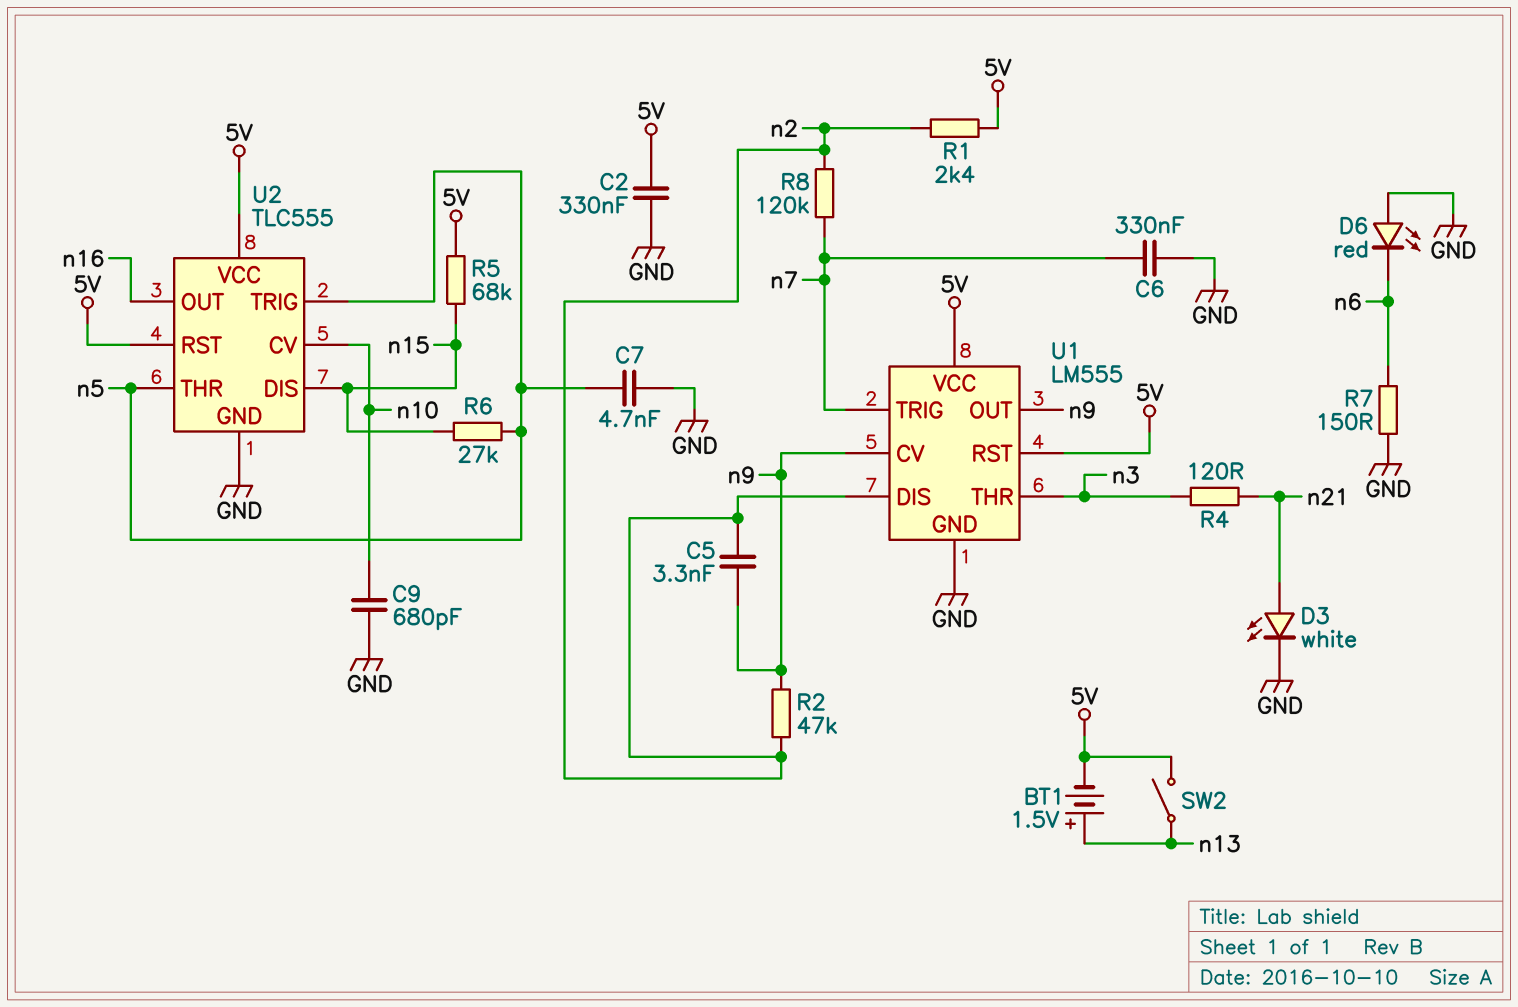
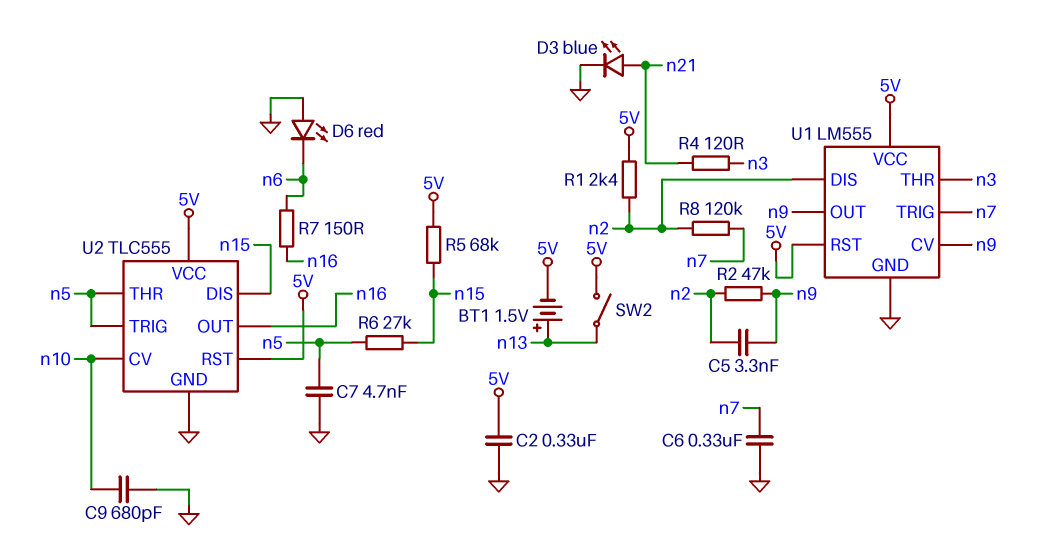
D3: LED white (A n21, K GND) -> LED blue (A n21, K GND)
R7: 150 (GND, n6) -> 150 (n6, n16)

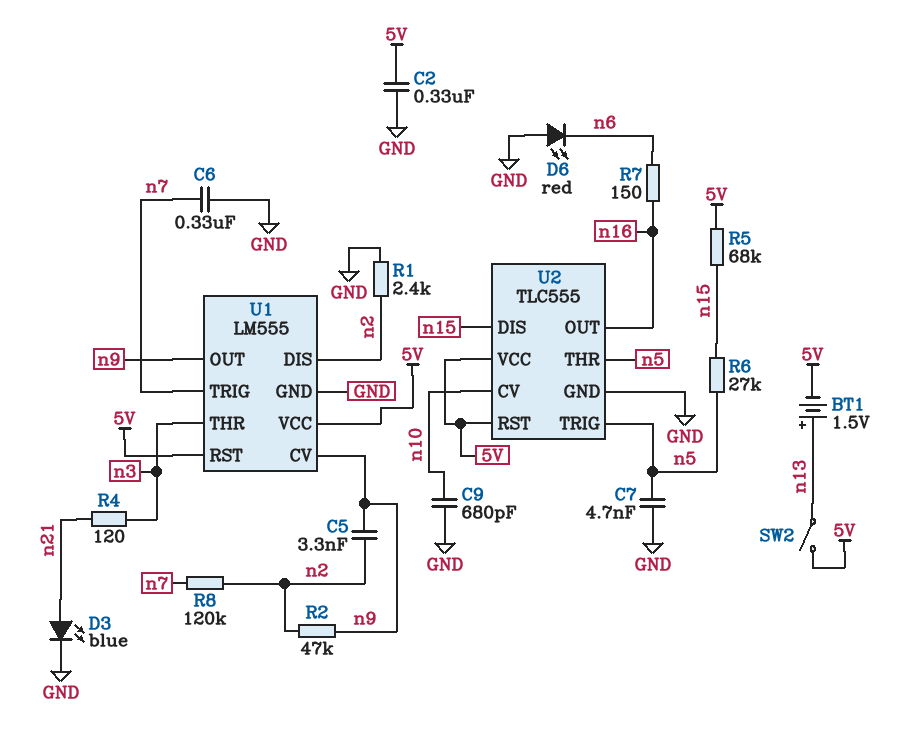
R1: 2.4k (5V, n2) -> 2.4k (GND, n2)

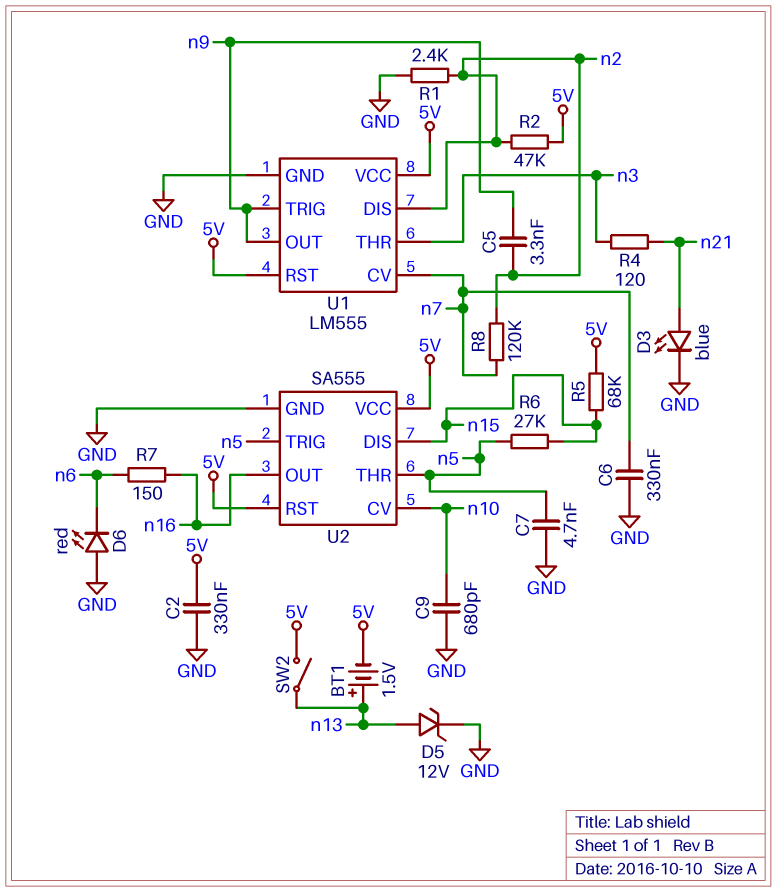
D5: none -> zener 12V (A n13, K GND)
R2: 47k (n2, n9) -> 47k (5V, n2)
U1 pin CV: n9 -> n7
U1 pin TRIG: n7 -> n9
U2: TLC555 -> SA555

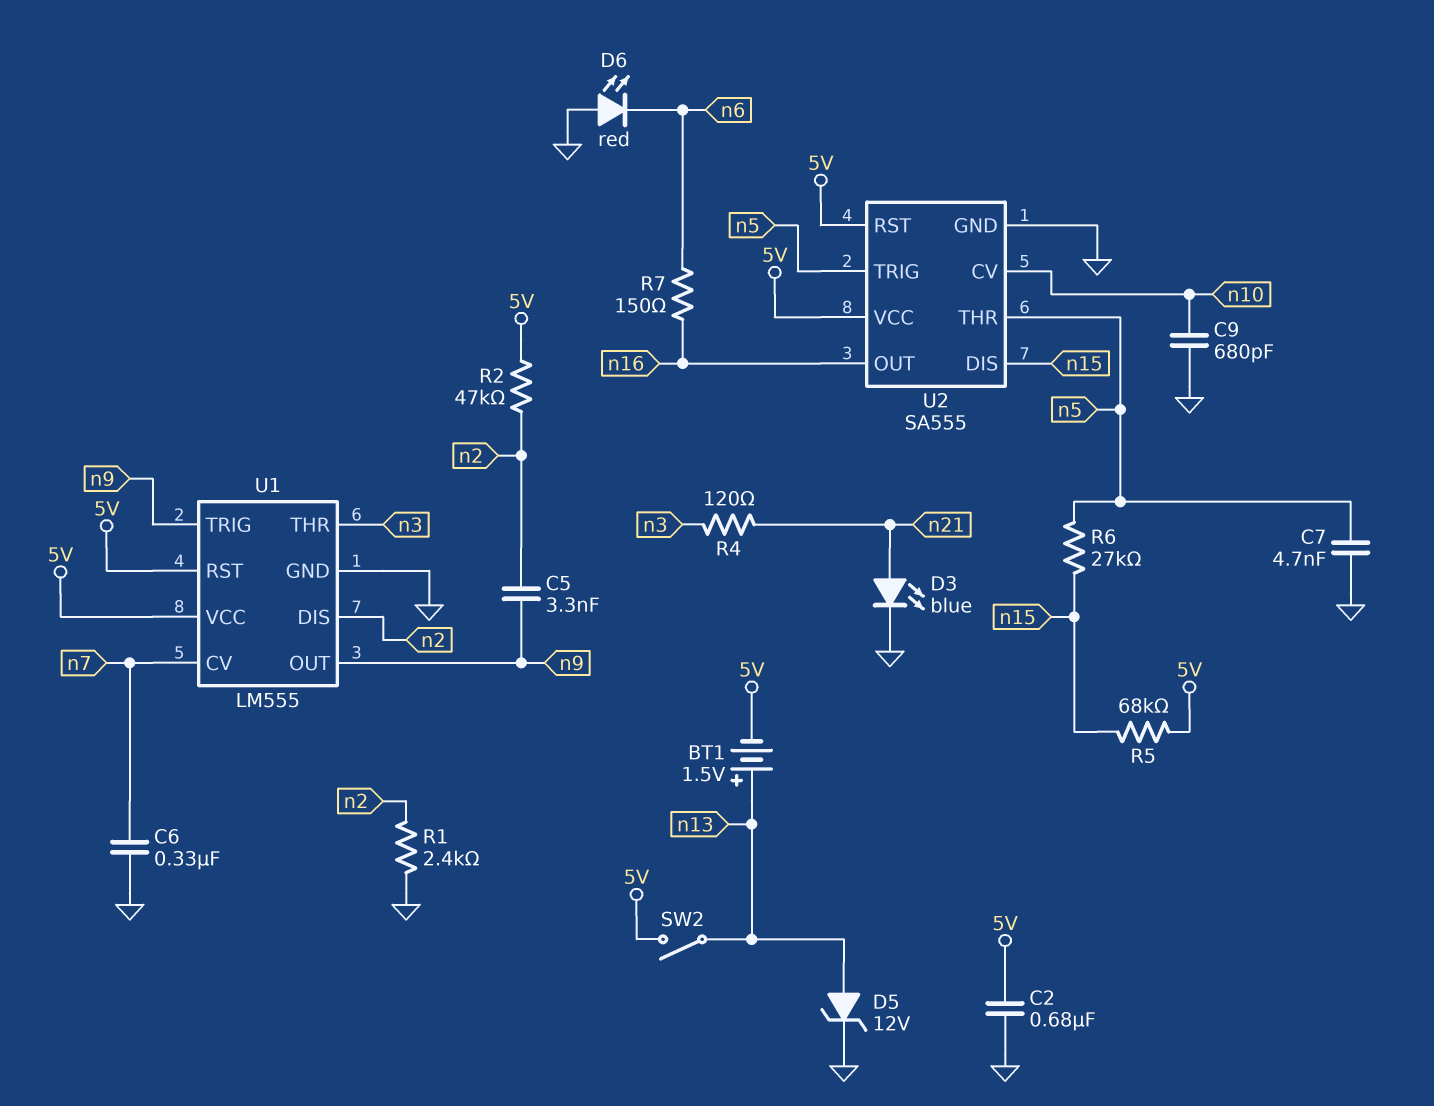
C2: 330nF (5V, GND) -> 680nF (5V, GND)
R8: 120k (n2, n7) -> none

